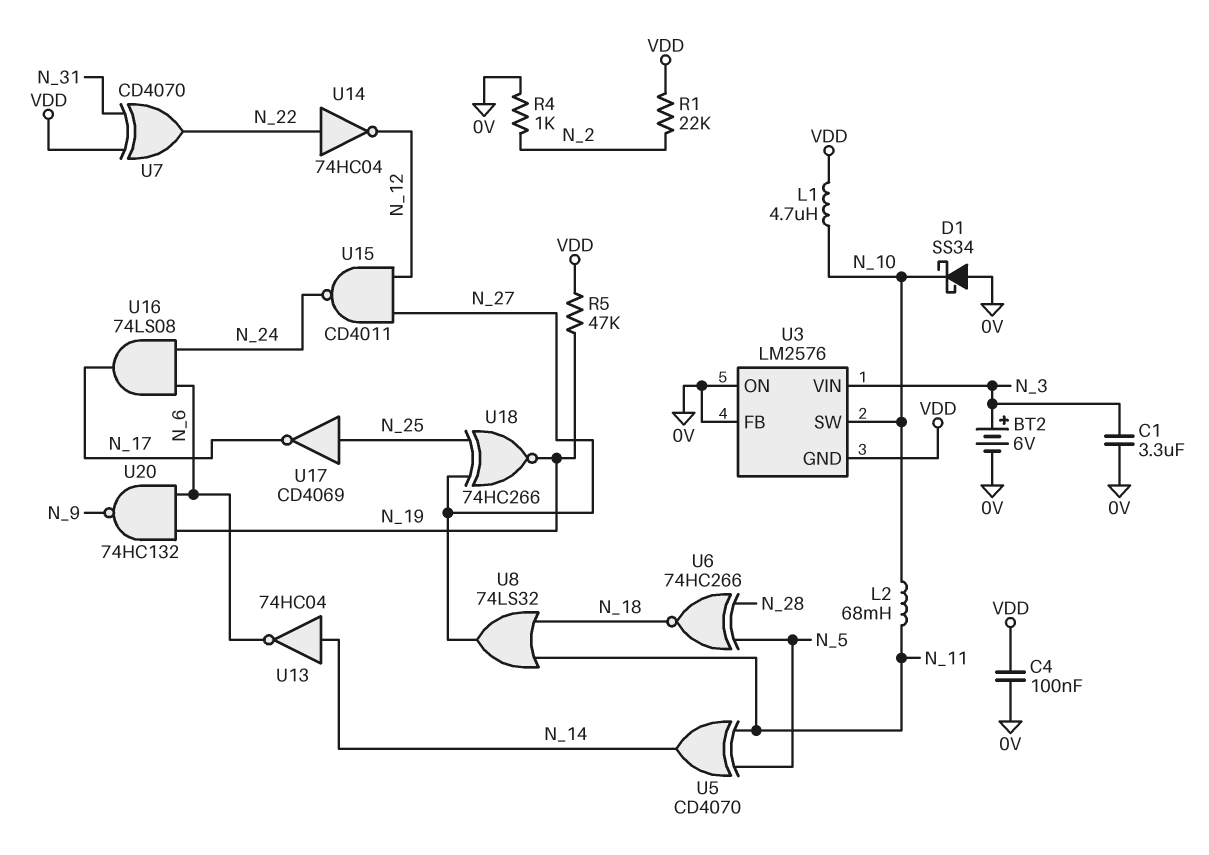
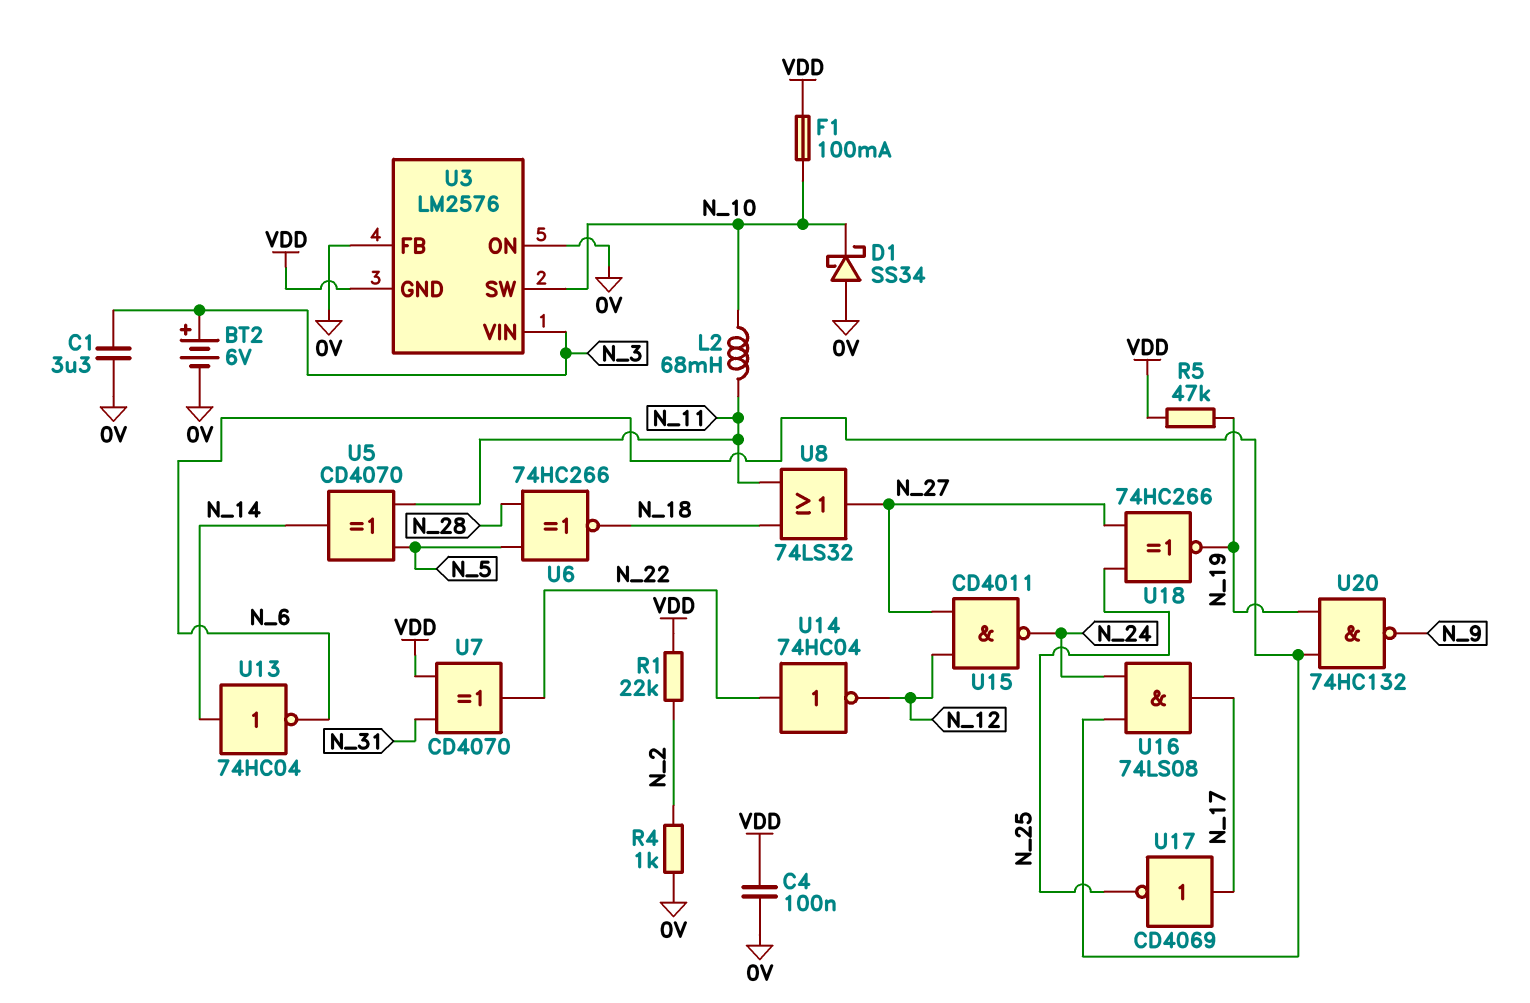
F1: none -> 100mA (N_10, VDD)
L1: 4.7uH (N_10, VDD) -> none
U17: NOT CD4069 (in N_25, out N_17) -> NOT CD4069 (in N_17, out N_25)

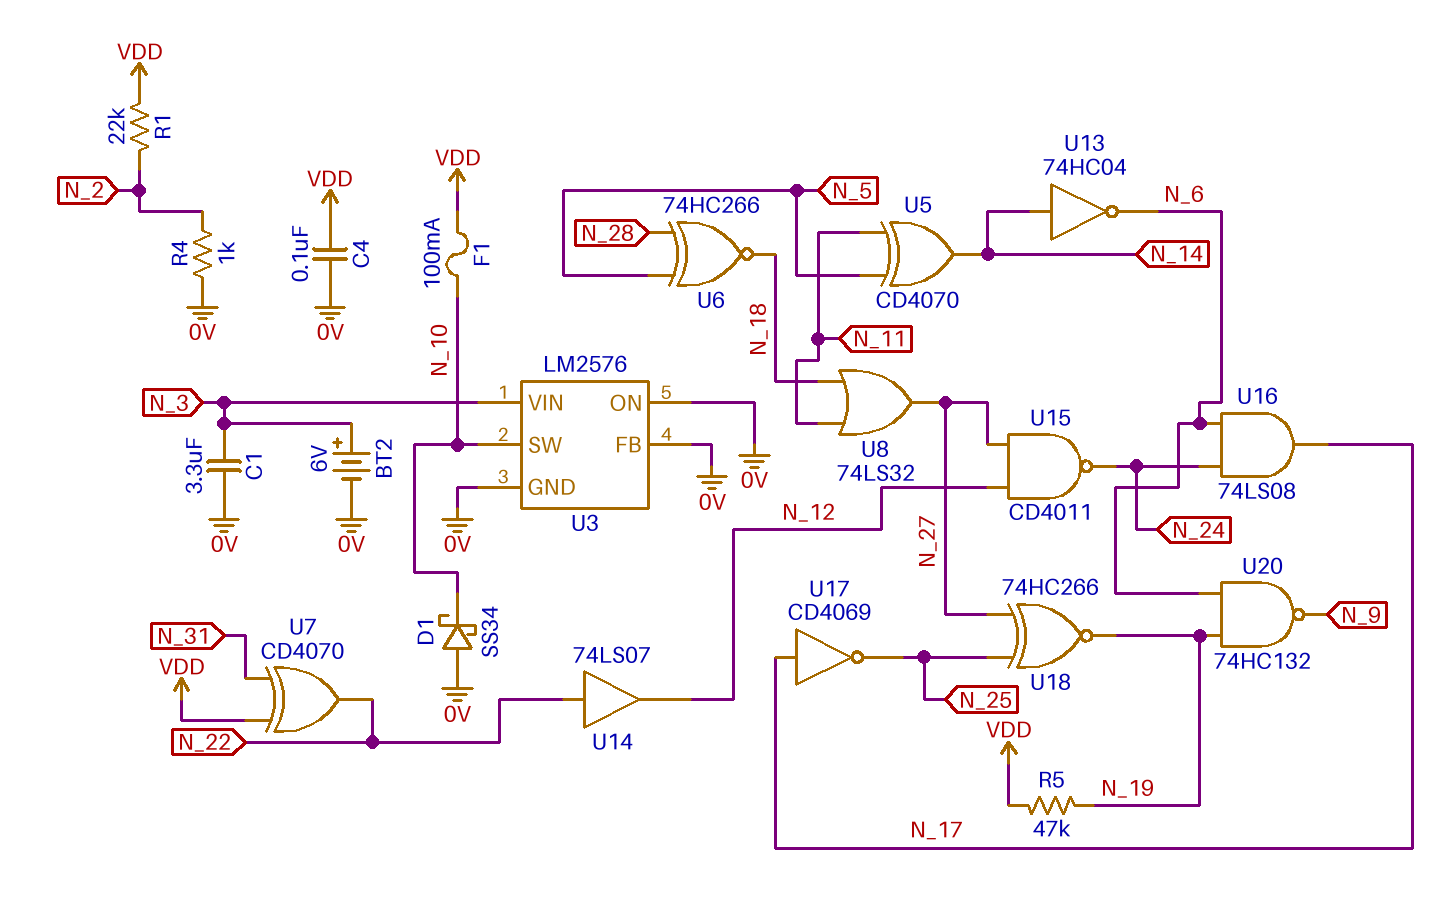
L2: 68mH (N_10, N_11) -> none
U3 pin GND: VDD -> 0V
U14: NOT 74HC04 (in N_22, out N_12) -> buffer 74LS07 (in N_22, out N_12)

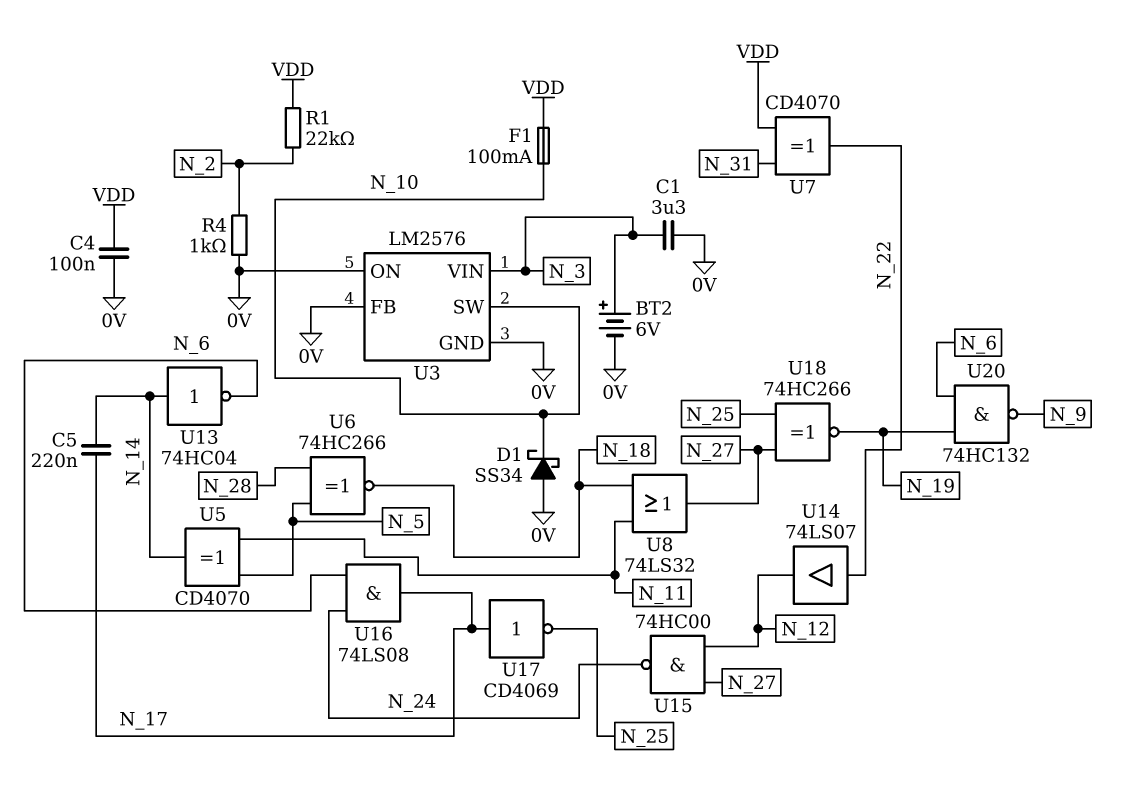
C5: none -> 220nF (N_14, N_17)
R5: 47k (N_19, VDD) -> none
U15: NAND CD4011 (in N_12, in N_27, out N_24) -> NAND 74HC00 (in N_12, in N_27, out N_24)

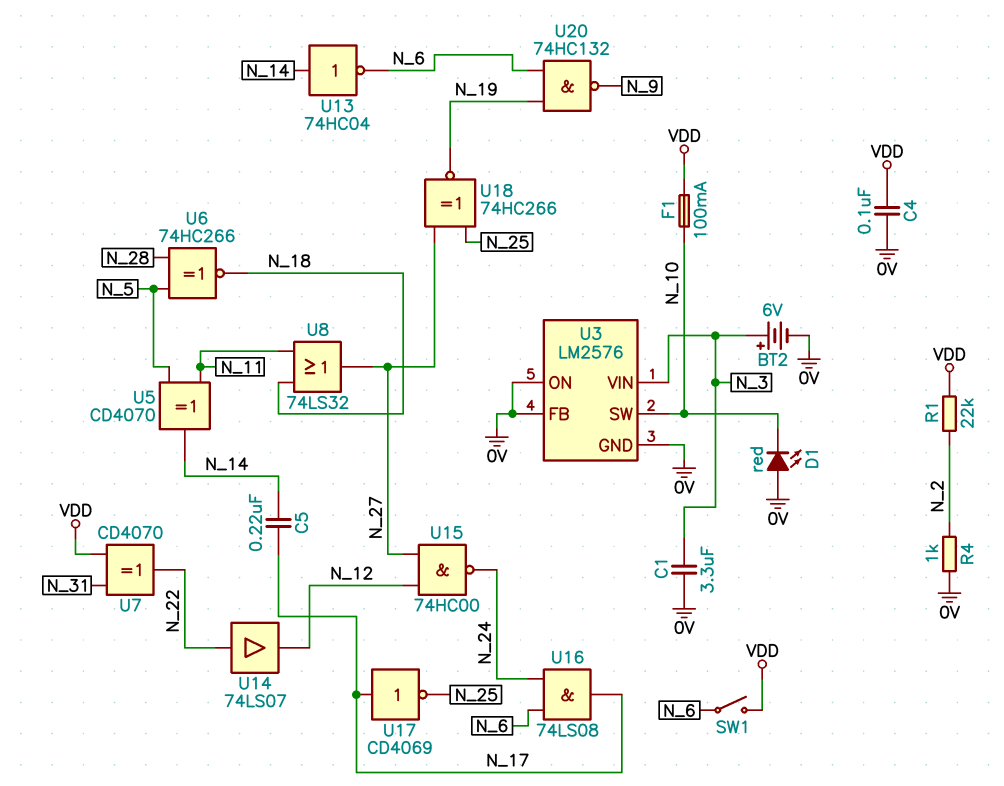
D1: schottky SS34 (A 0V, K N_10) -> LED red (A 0V, K N_10)
SW1: none -> switch (N_6, VDD)

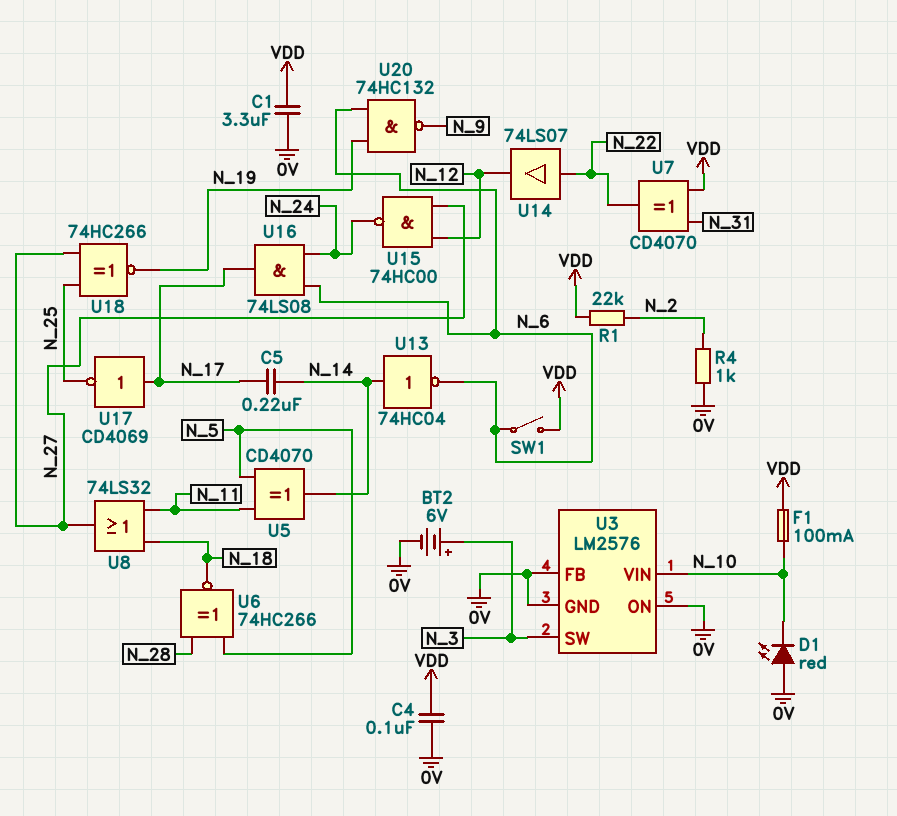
C1: 3.3uF (0V, N_3) -> 3.3uF (0V, VDD)
U3 pin SW: N_10 -> N_3
U3 pin VIN: N_3 -> N_10

